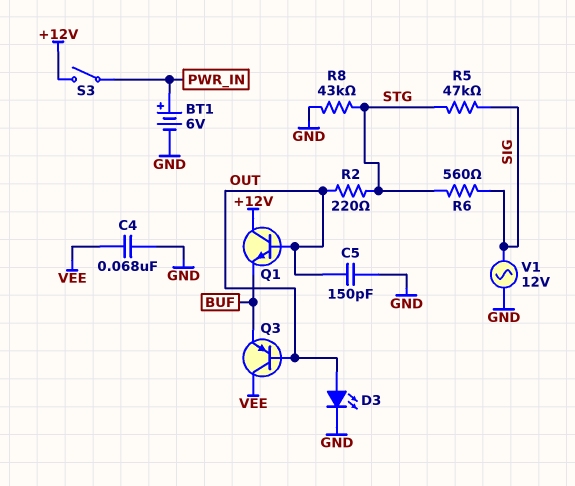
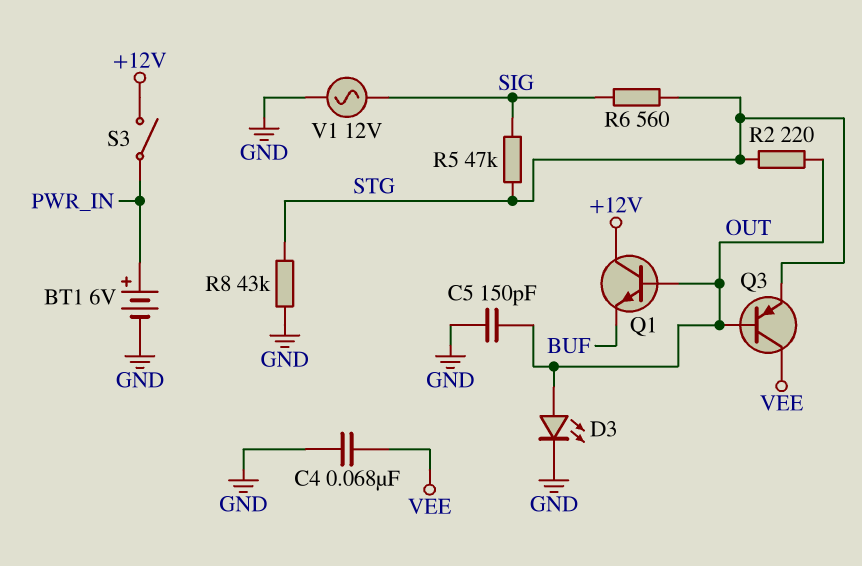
Q3: PNP (B OUT, C VEE, E BUF) -> PNP (B OUT, C VEE, E STG)

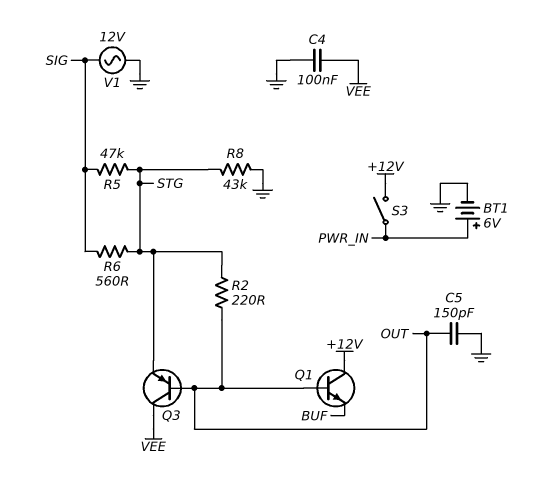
C4: 68nF (GND, VEE) -> 100nF (GND, VEE)
D3: LED (A OUT, K GND) -> none

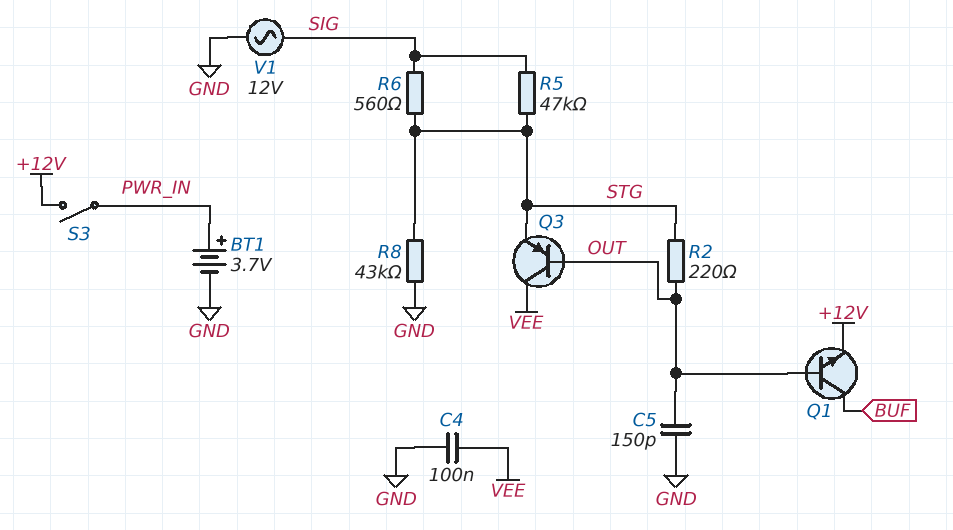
BT1: 6V (plus PWR_IN, minus GND) -> 3.7V (plus PWR_IN, minus GND)
Q1: NPN (B OUT, C +12V, E BUF) -> NPN (B OUT, C BUF, E +12V)

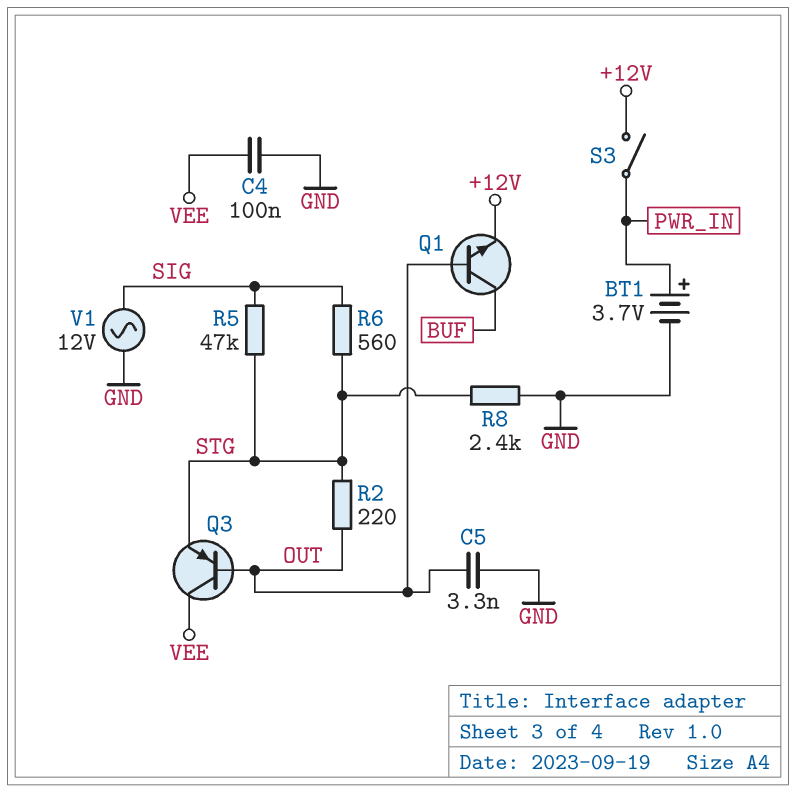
C5: 150pF (GND, OUT) -> 3.3nF (GND, OUT)
R8: 43k (GND, STG) -> 2.4k (GND, STG)

